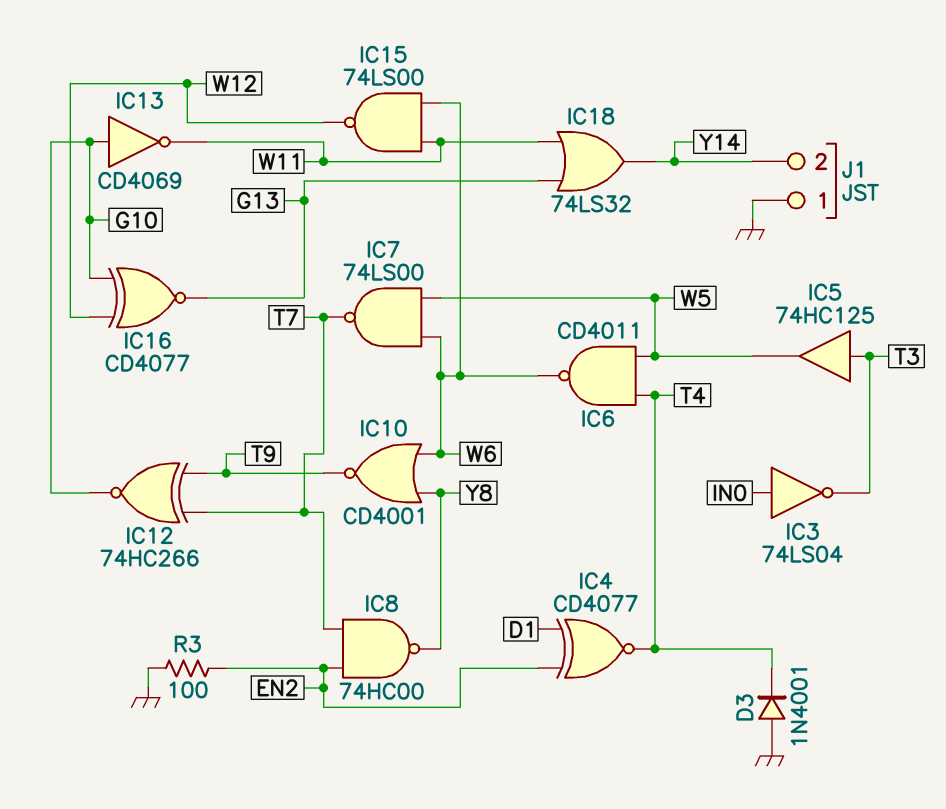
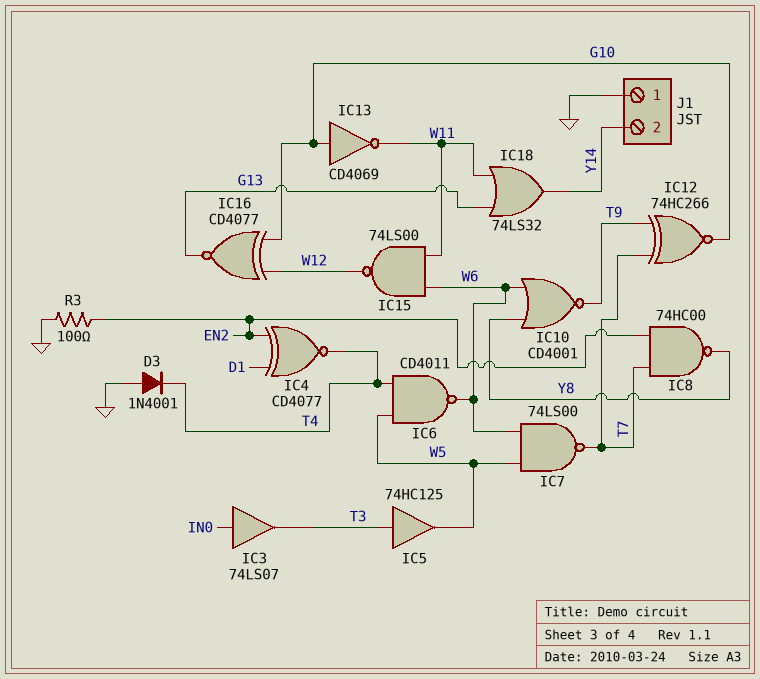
IC3: NOT 74LS04 (in IN0, out T3) -> buffer 74LS07 (in IN0, out T3)

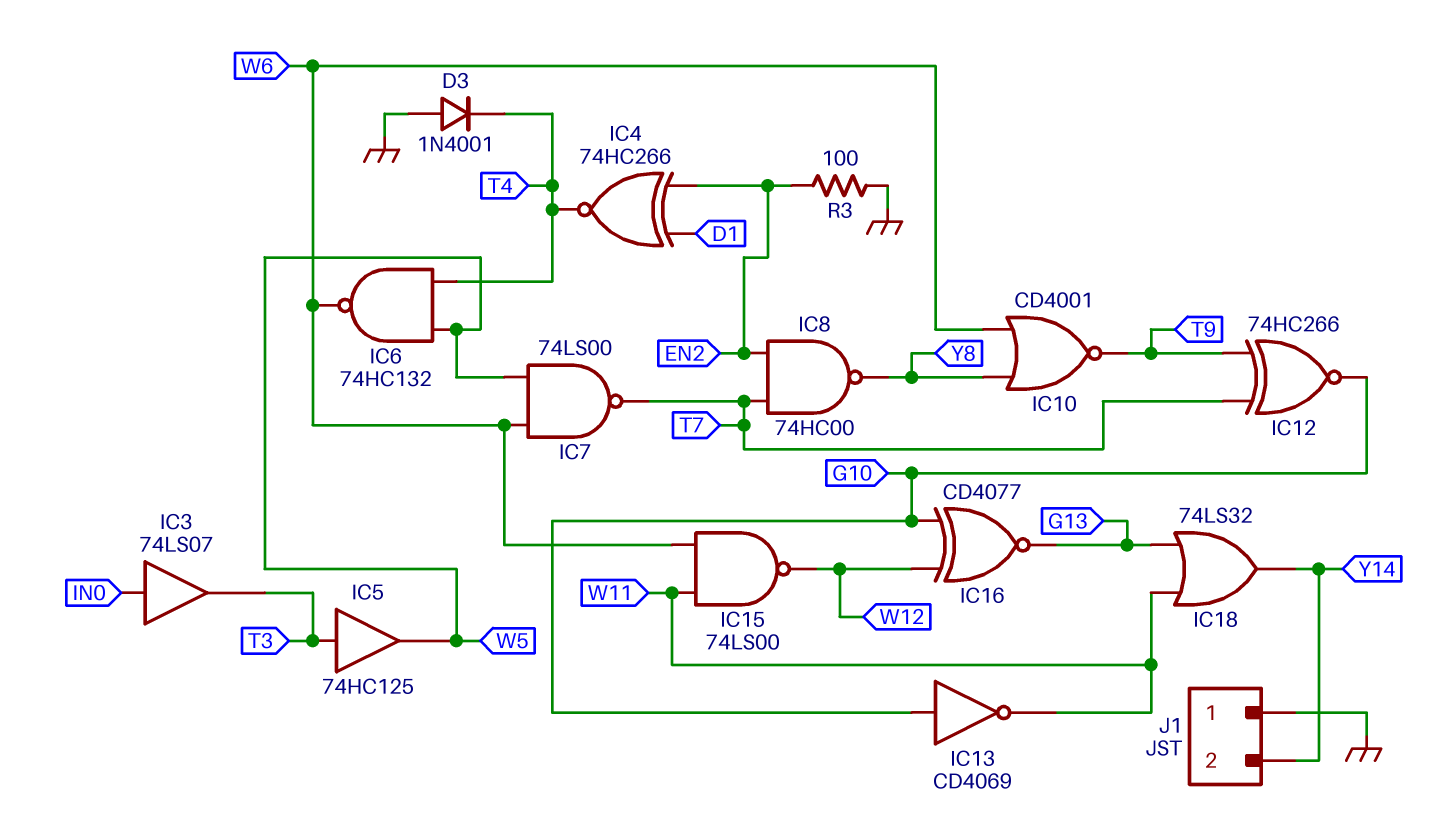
IC4: XNOR CD4077 (in D1, in EN2, out T4) -> XNOR 74HC266 (in D1, in EN2, out T4)
IC6: NAND CD4011 (in T4, in W5, out W6) -> NAND 74HC132 (in T4, in W5, out W6)

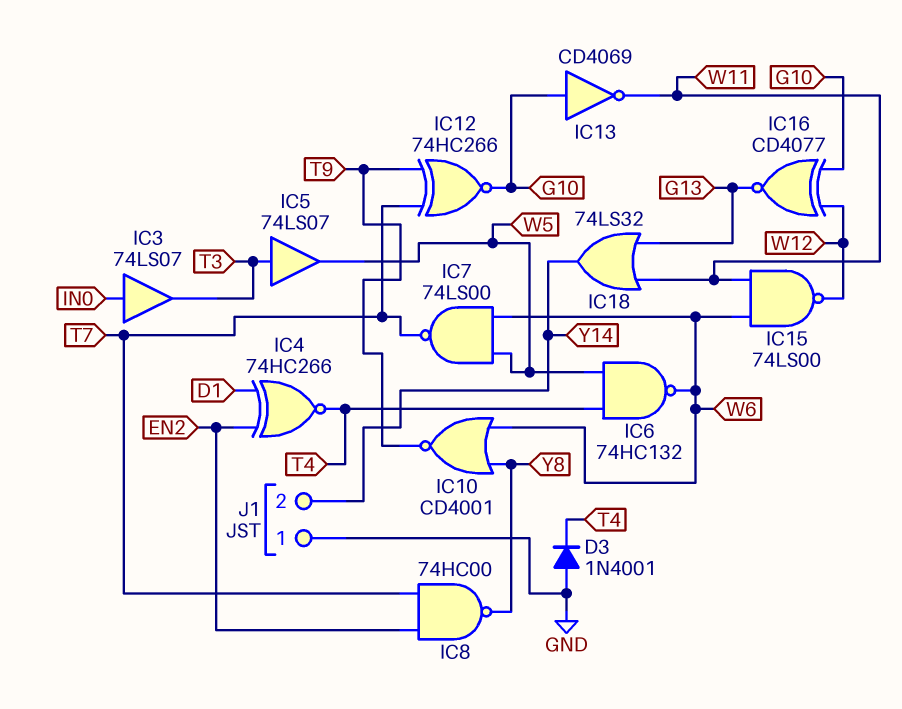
IC5: buffer 74HC125 (in T3, out W5) -> buffer 74LS07 (in T3, out W5)
R3: 100 (EN2, GND) -> none

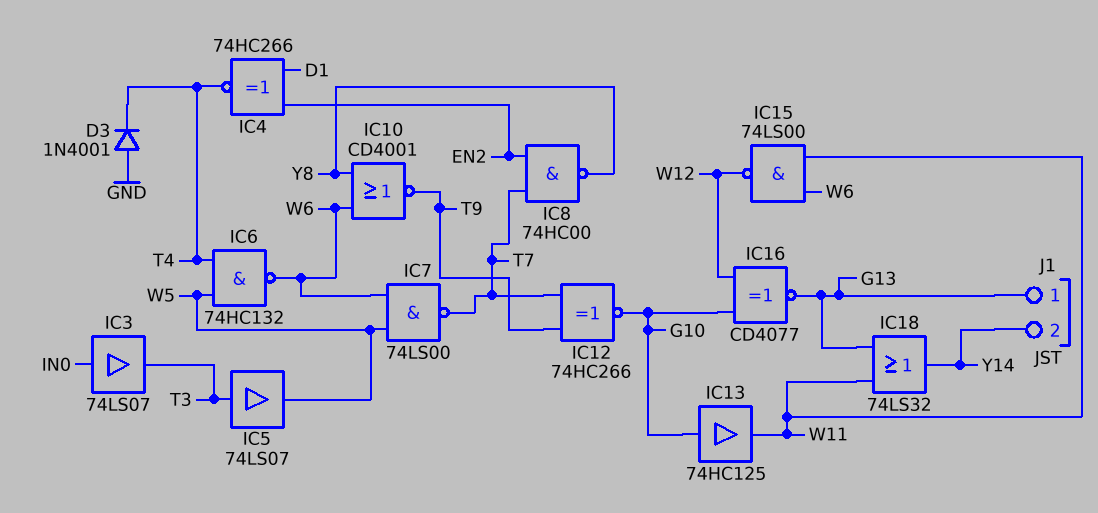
IC13: NOT CD4069 (in G10, out W11) -> buffer 74HC125 (in G10, out W11)
J1 pin 1: GND -> G13

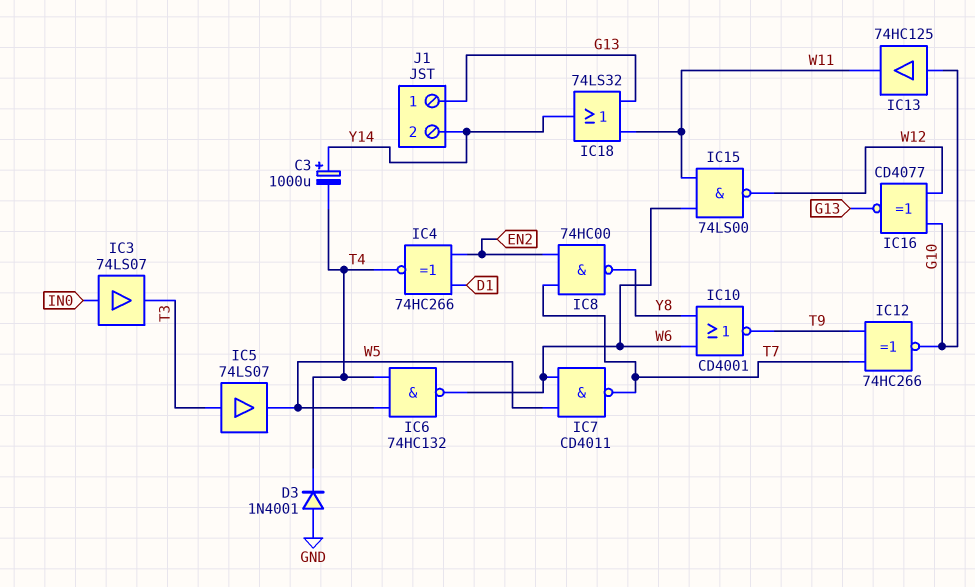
C3: none -> 1000uF (plus Y14, minus T4)
IC7: NAND 74LS00 (in W5, in W6, out T7) -> NAND CD4011 (in W5, in W6, out T7)

